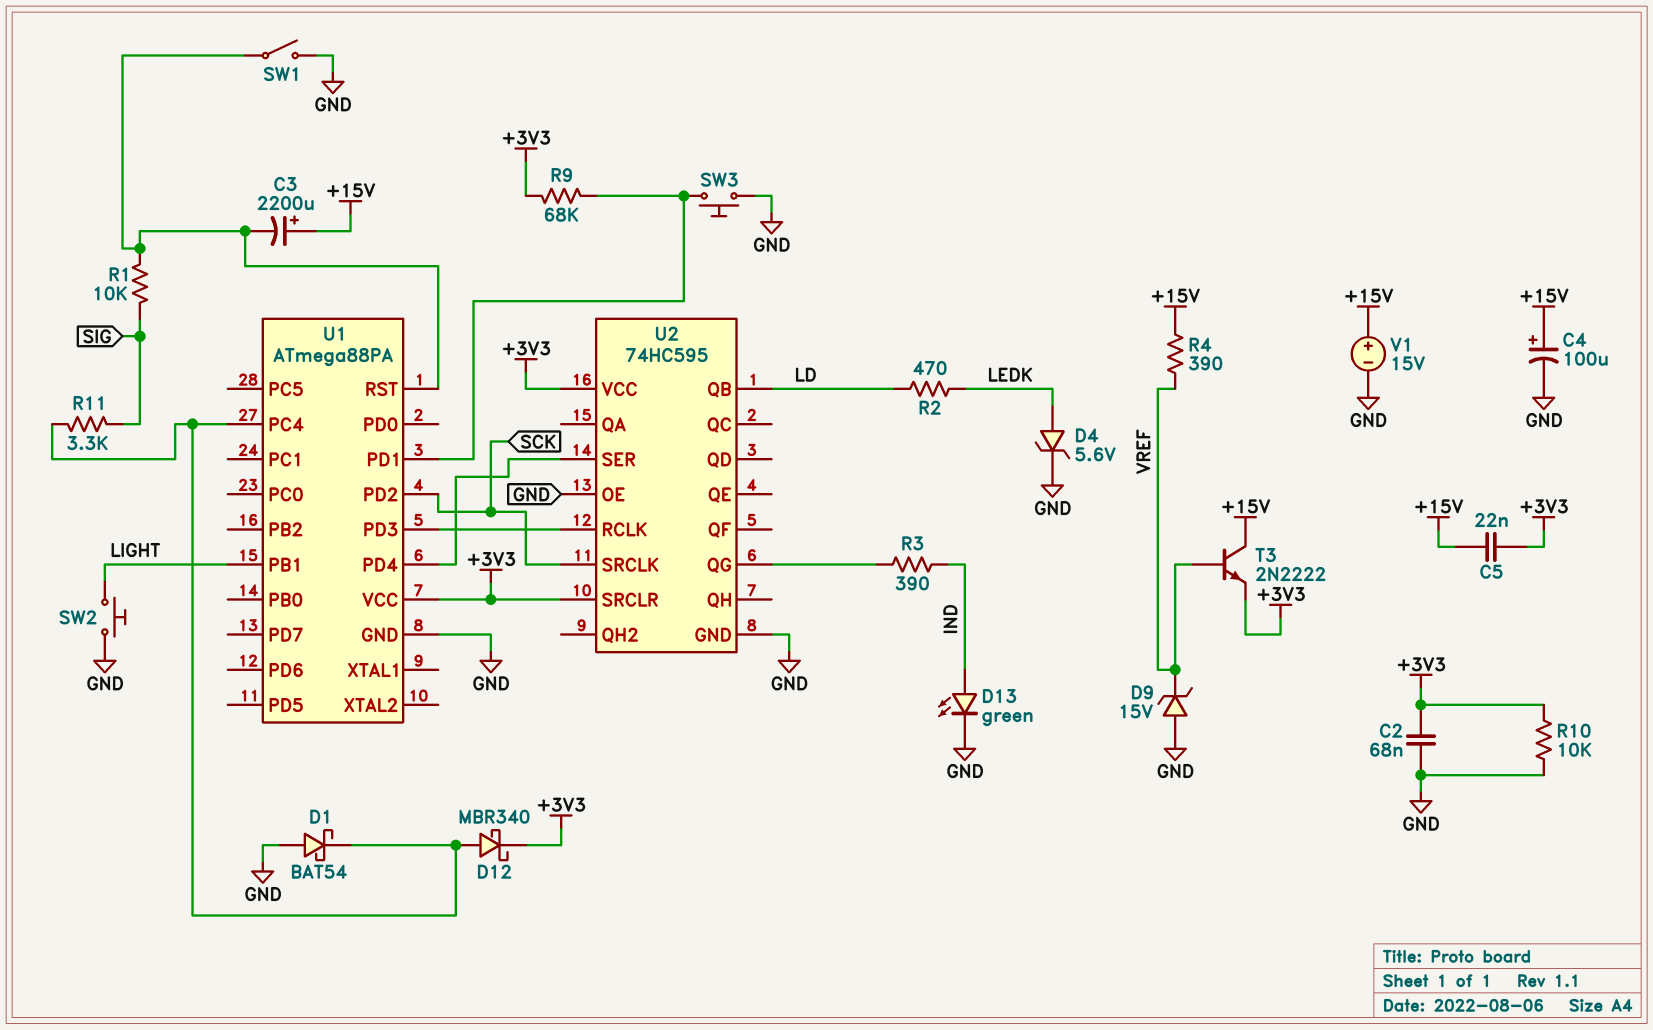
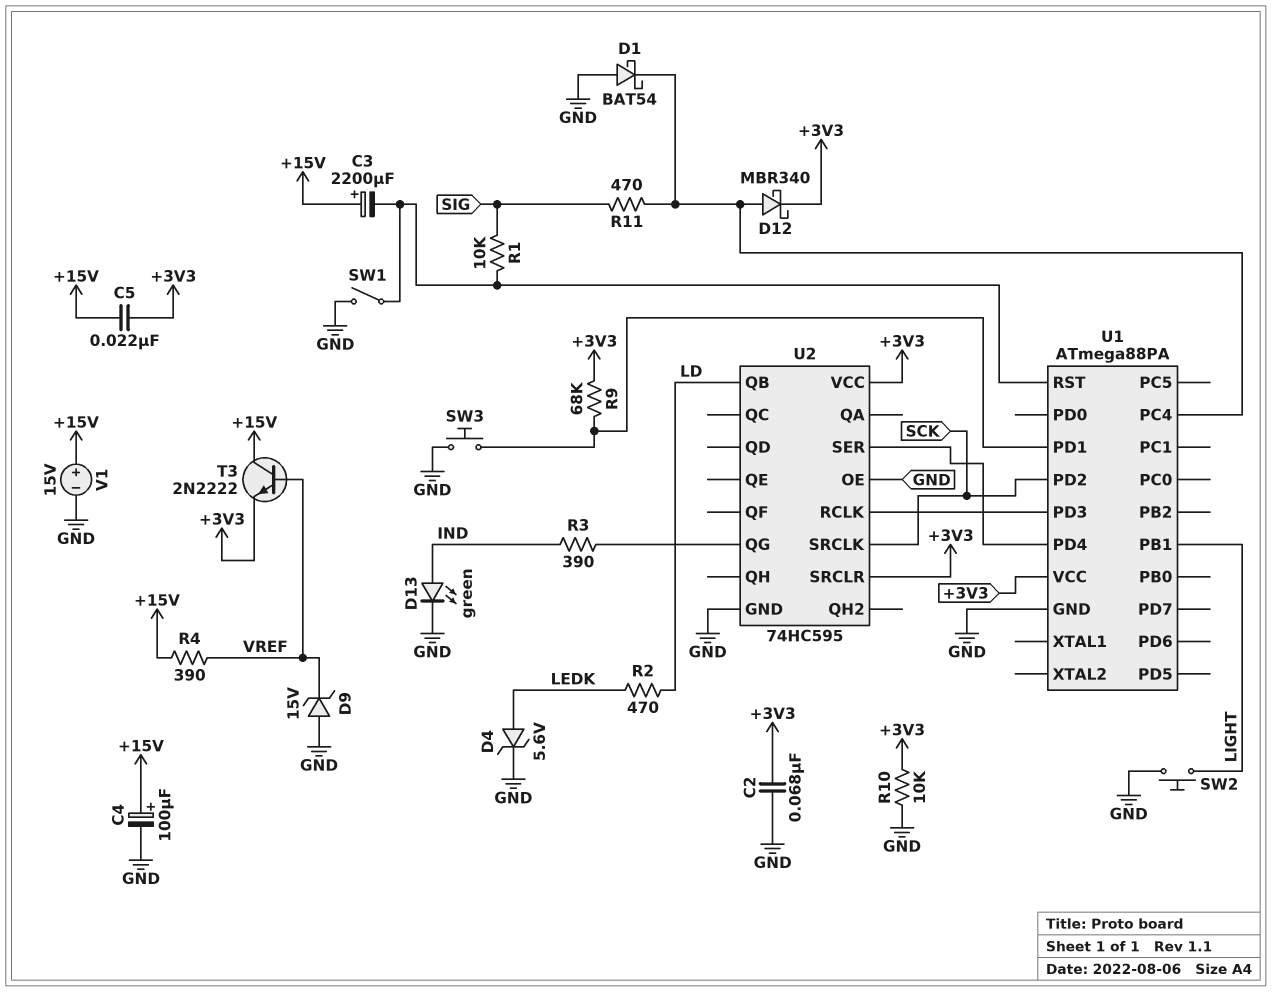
R11: 3.3k (SIG, U1/PC4) -> 470 (SIG, U1/PC4)

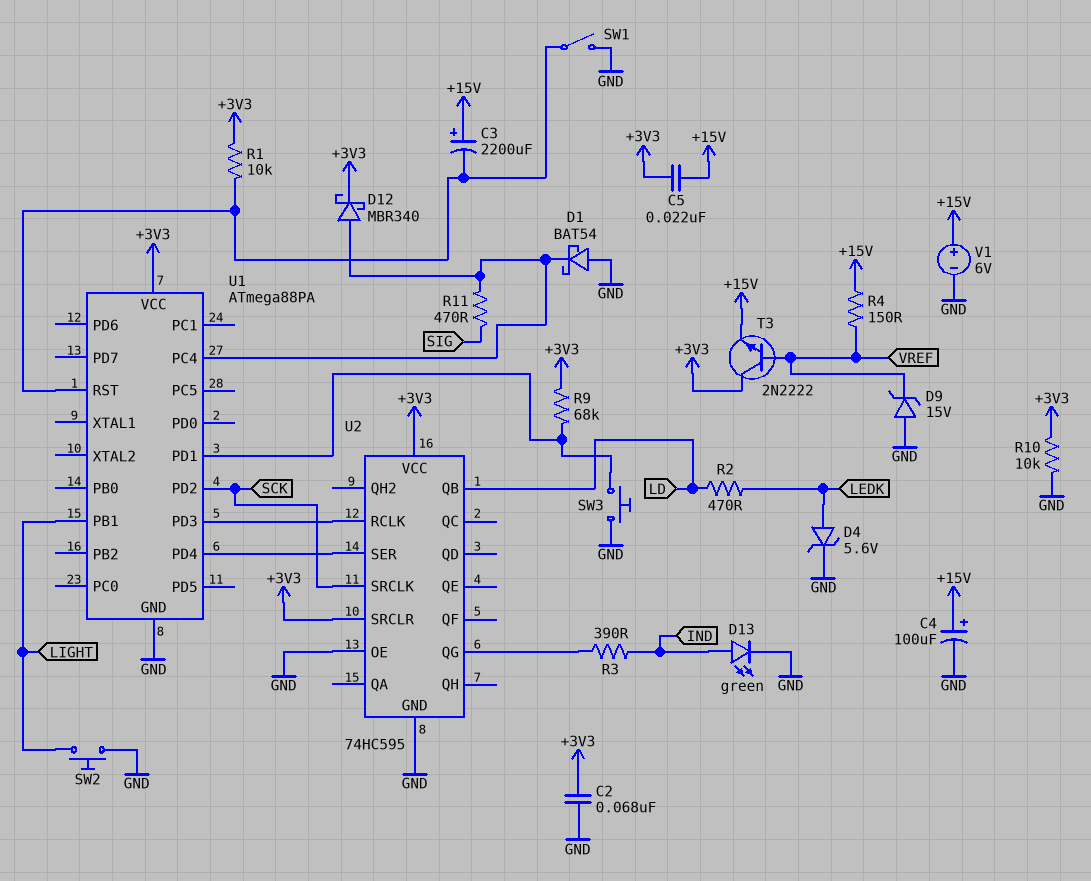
R1: 10k (SIG, U1/RST) -> 10k (+3V3, U1/RST)
R4: 390 (+15V, VREF) -> 150 (+15V, VREF)
T3: NPN 2N2222 (B VREF, C +15V, E +3V3) -> NPN 2N2222 (B VREF, C +3V3, E +15V)
V1: 15V (plus +15V, minus GND) -> 6V (plus +15V, minus GND)

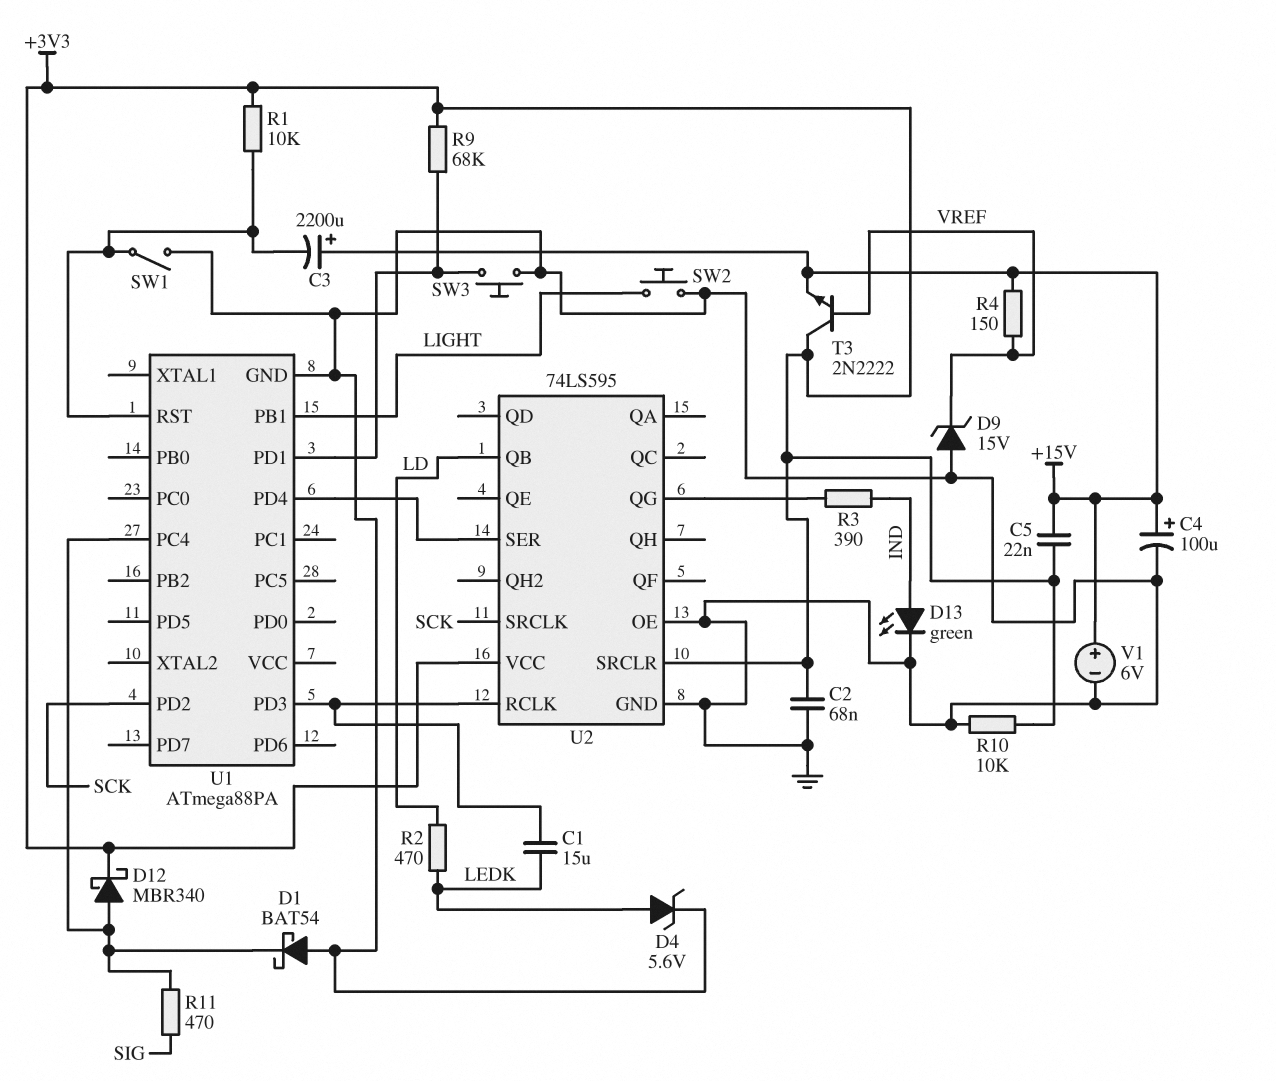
C1: none -> 15uF (LEDK, U1/PD3)
U1 pin VCC: +3V3 -> none
U2: 74HC595 -> 74LS595

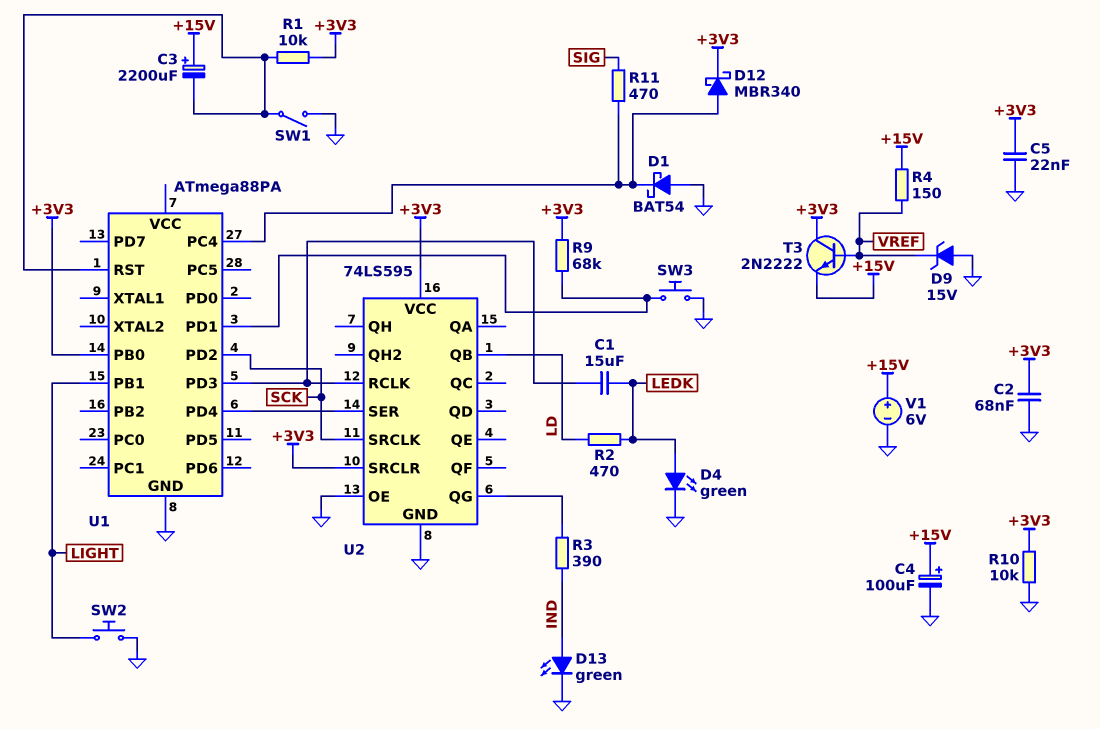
C5: 22nF (+3V3, +15V) -> 22nF (+3V3, GND)
D4: zener 5.6V (A LEDK, K GND) -> LED green (A LEDK, K GND)
U1 pin PB0: none -> +3V3

